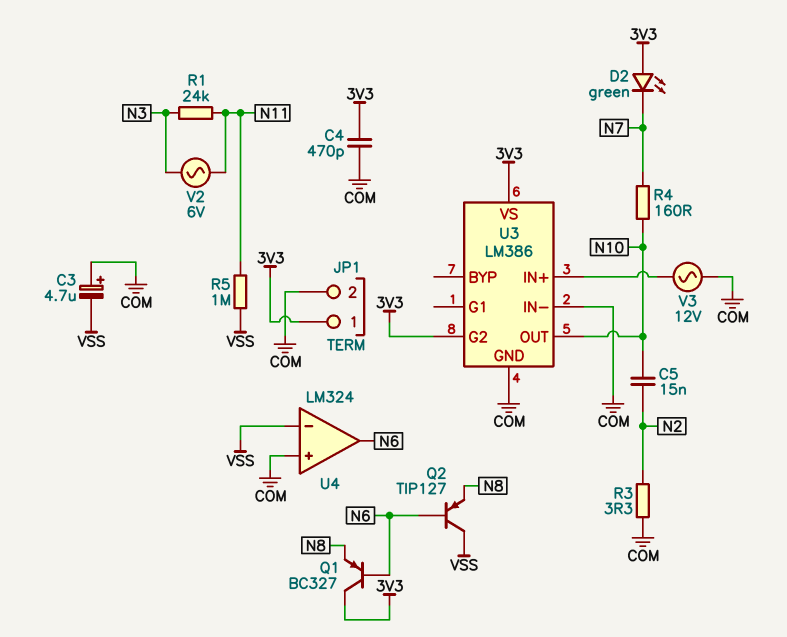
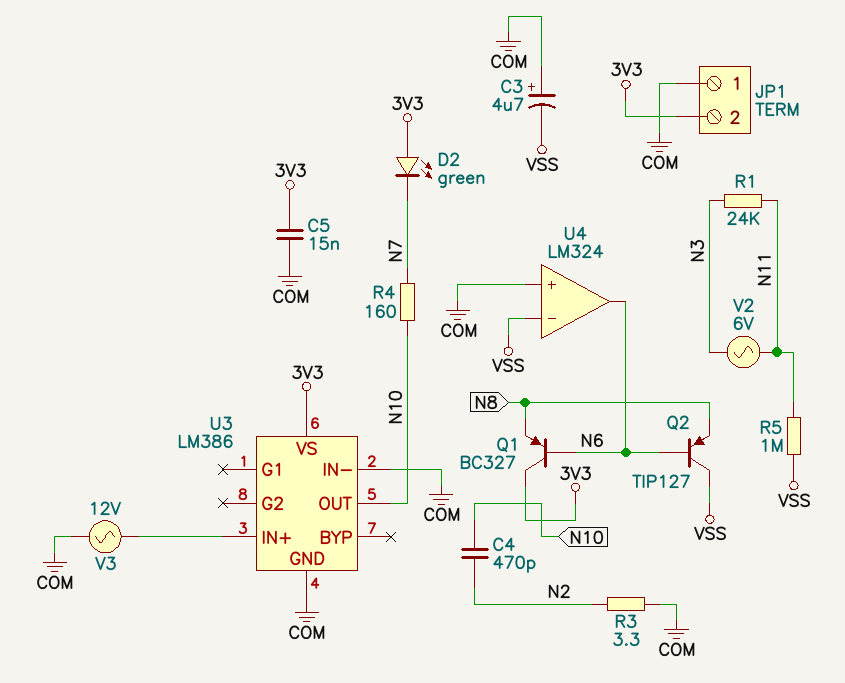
C4: 470pF (3V3, COM) -> 470pF (N2, N10)
C5: 15nF (N2, N10) -> 15nF (3V3, COM)
JP1 pin 1: 3V3 -> COM
JP1 pin 2: COM -> 3V3
U3 pin G2: 3V3 -> none

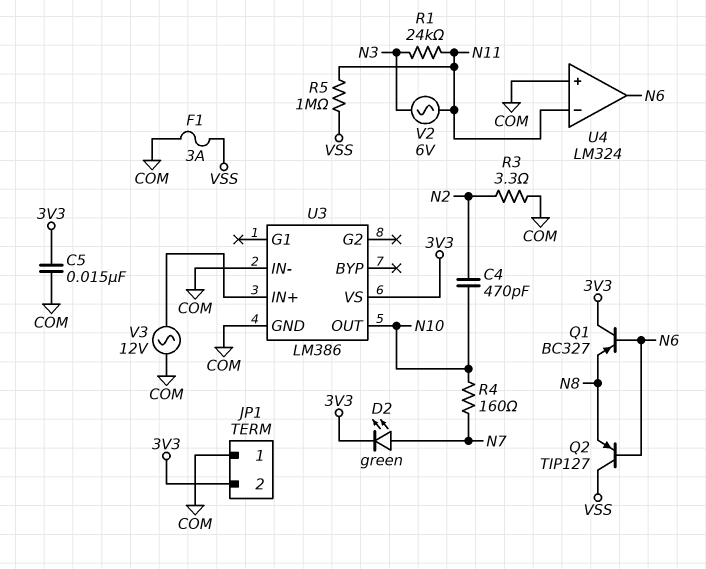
C3: 4.7uF (plus COM, minus VSS) -> none
D2: LED green (A 3V3, K N7) -> LED green (A N7, K 3V3)
F1: none -> 3A (COM, VSS)
U4 pin in-: VSS -> N11

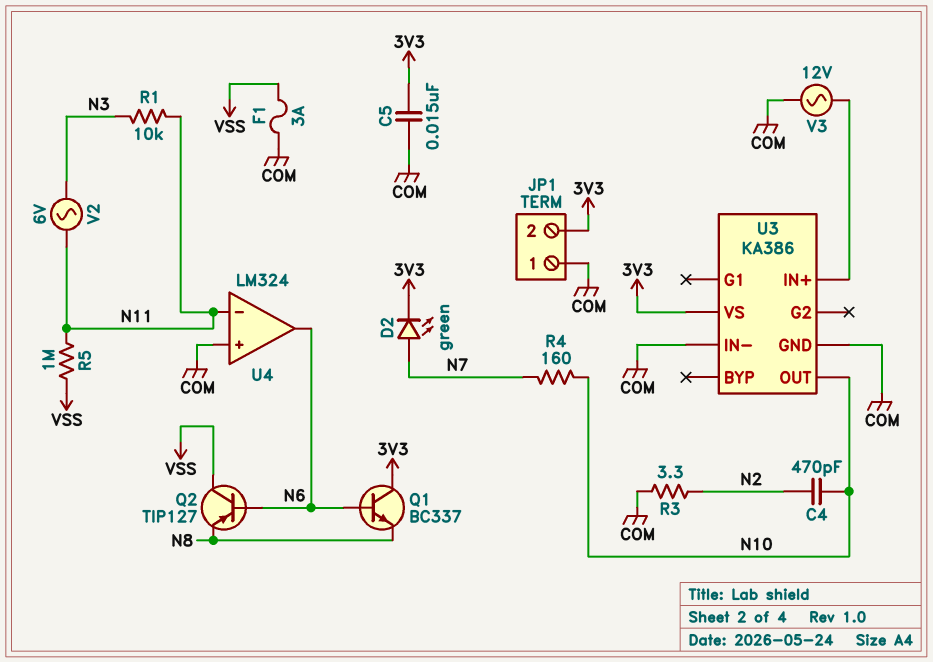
Q1: PNP BC327 (B N6, C 3V3, E N8) -> NPN BC337 (B N6, C 3V3, E N8)
R1: 24k (N3, N11) -> 10k (N3, N11)
U3: LM386 -> KA386

